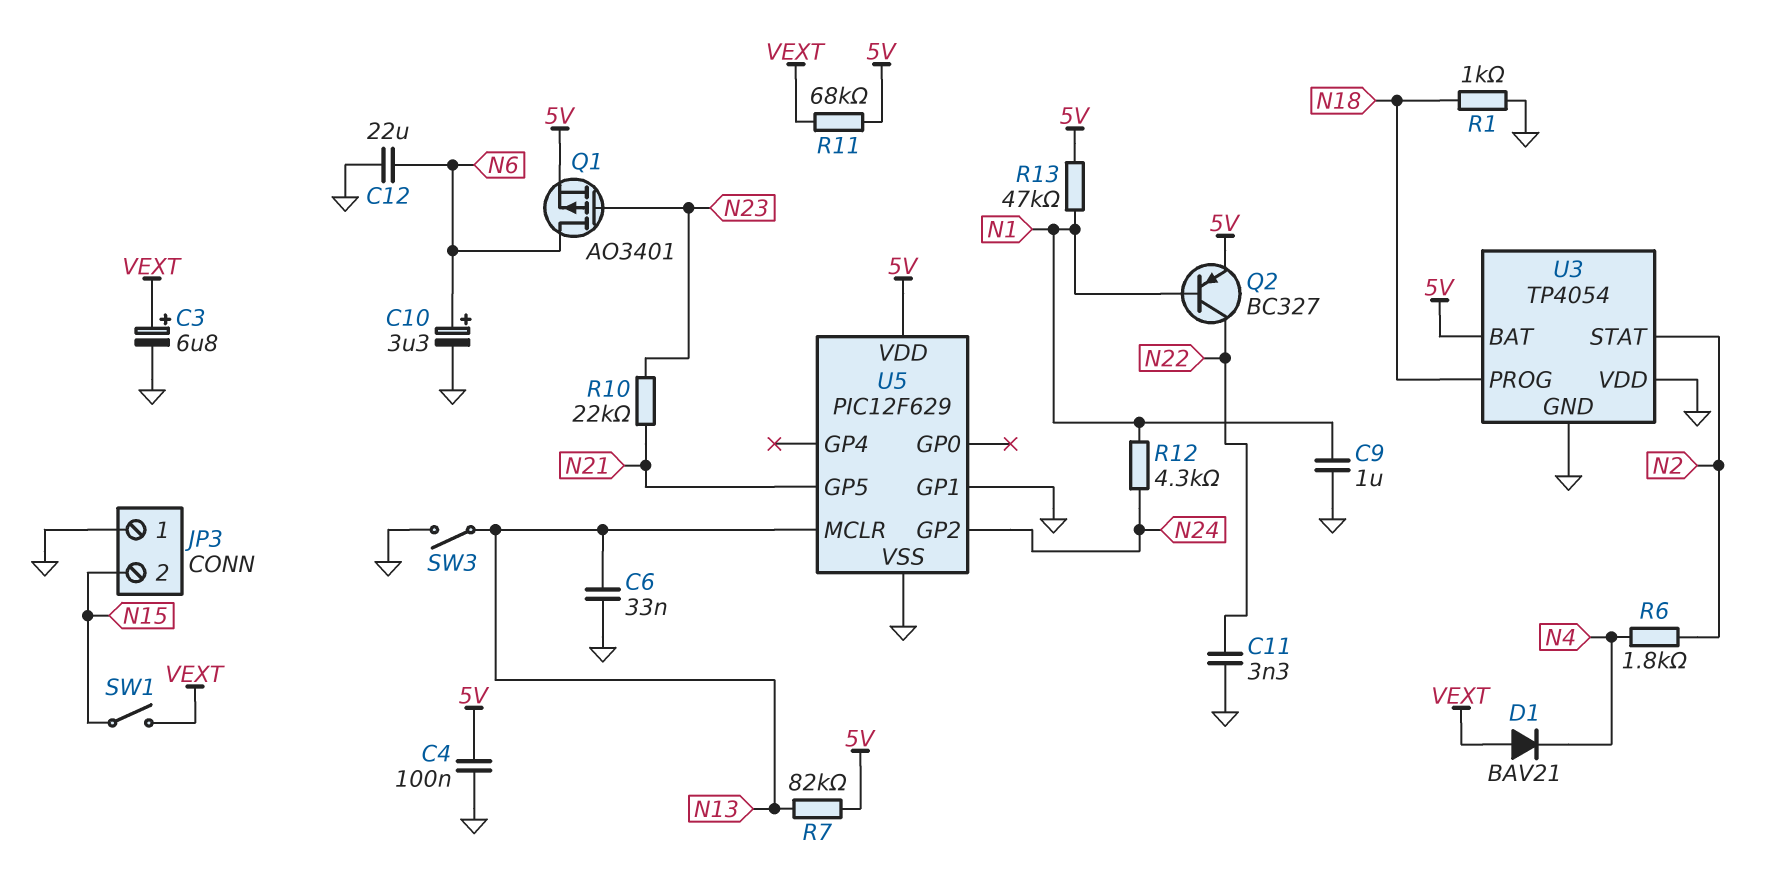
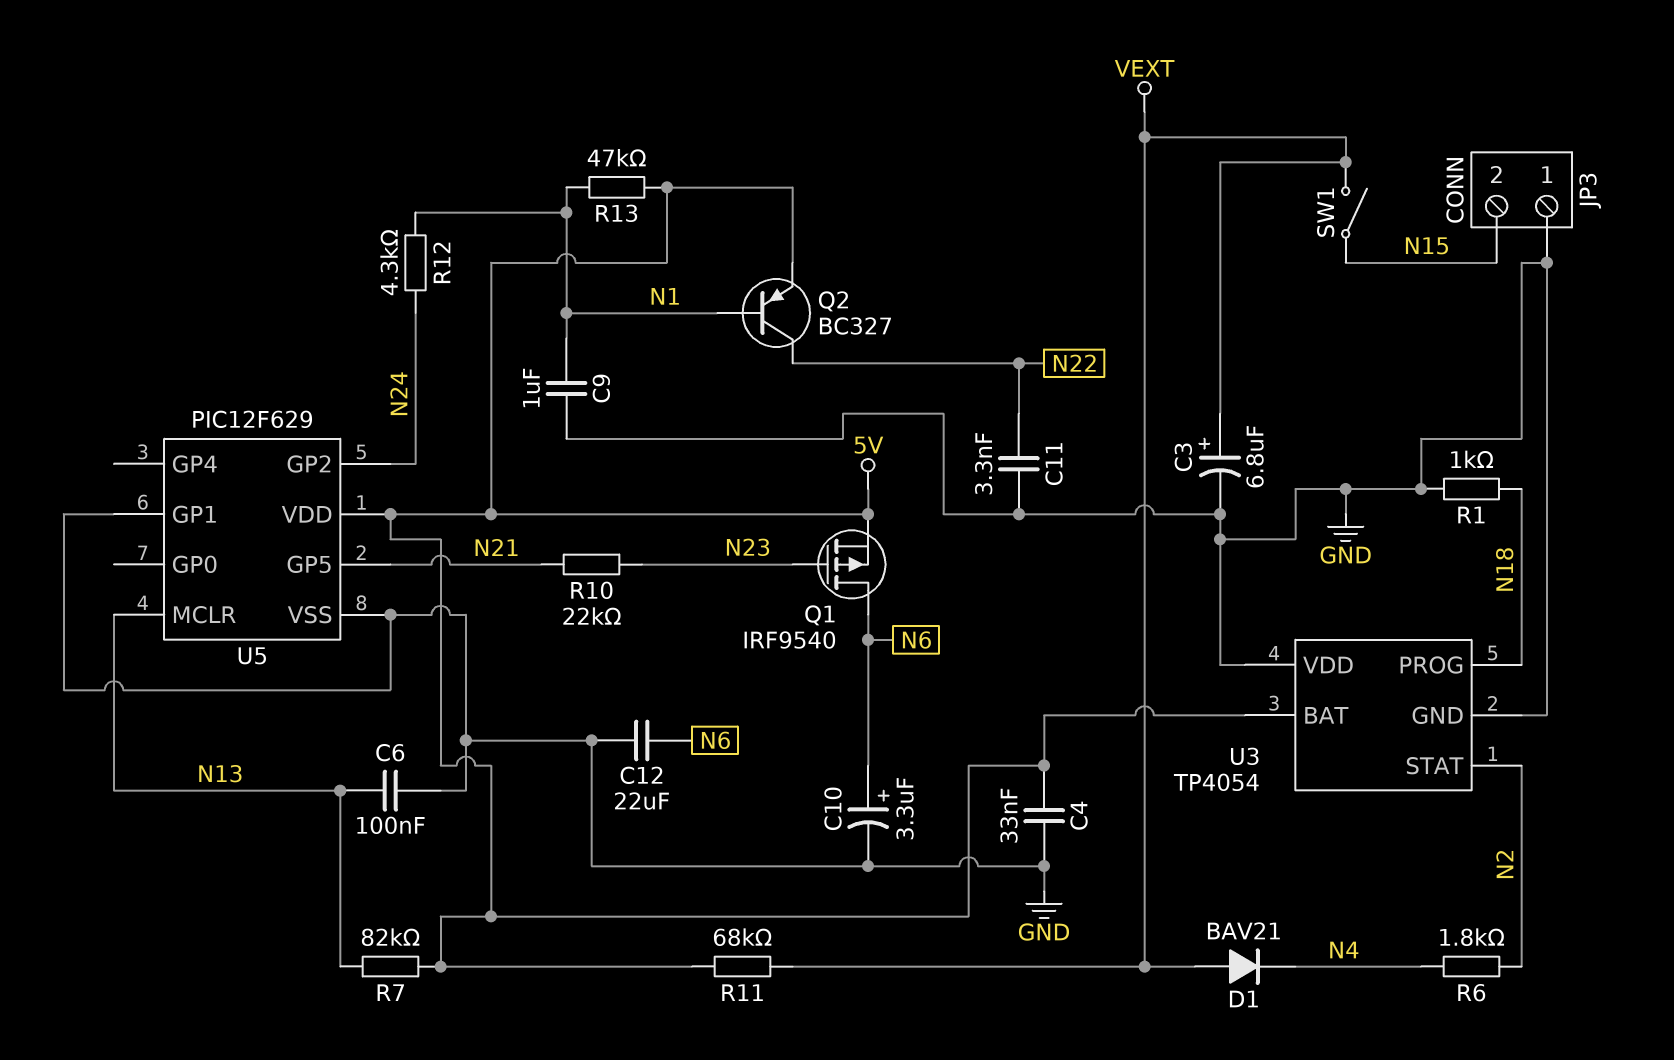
C4: 100nF (5V, GND) -> 33nF (5V, GND)
C6: 33nF (GND, N13) -> 100nF (GND, N13)
Q1: PMOS AO3401 (G N23, D N6, S 5V) -> PMOS IRF9540 (G N23, D N6, S 5V)
SW3: switch (GND, N13) -> none

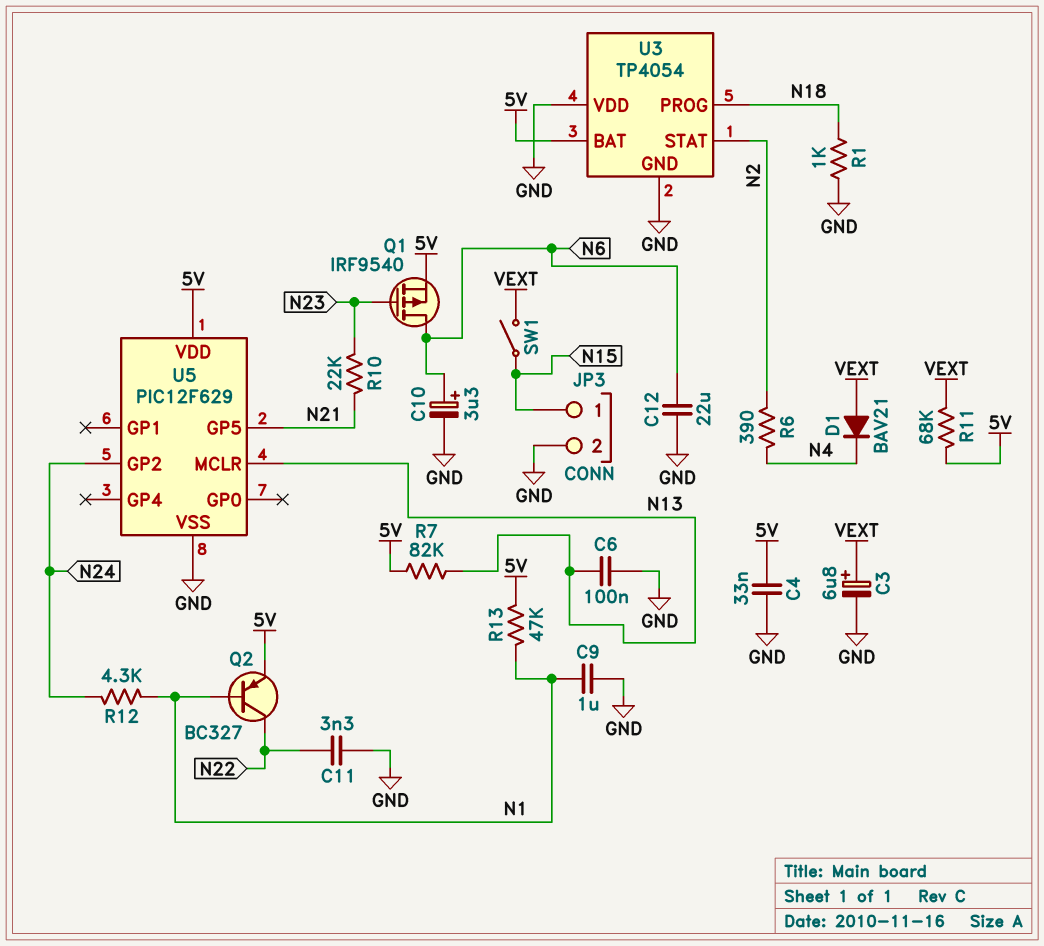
JP3 pin 1: GND -> N15
JP3 pin 2: N15 -> GND
R6: 1.8k (N2, N4) -> 390 (N2, N4)
U5 pin GP1: GND -> none

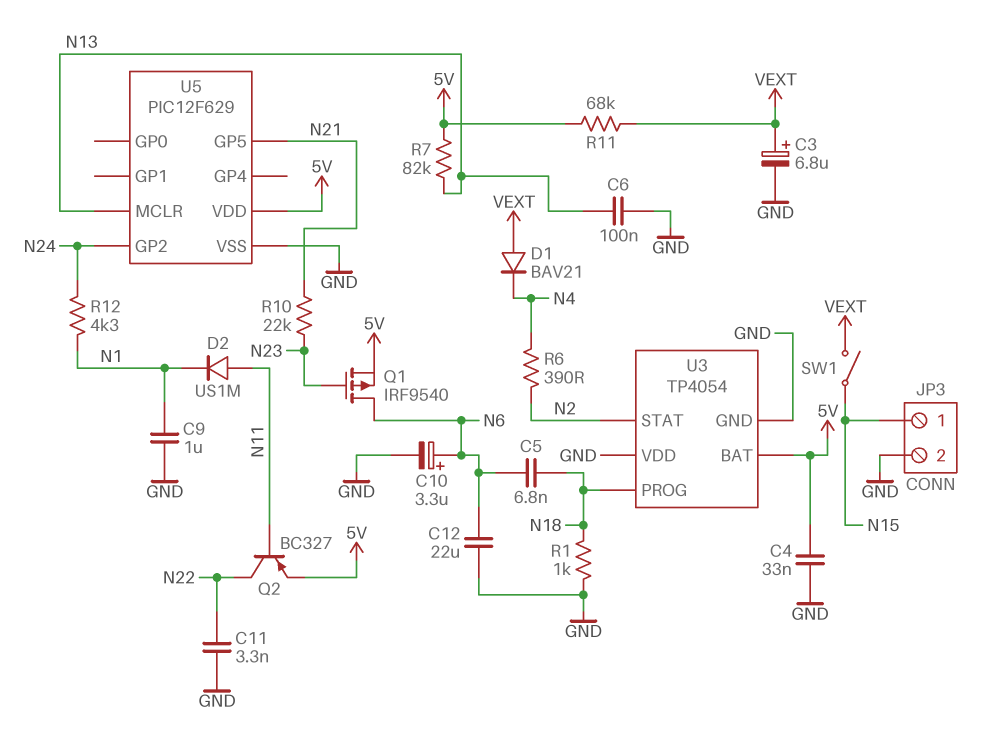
C5: none -> 6.8nF (N6, N18)
D2: none -> diode US1M (A N11, K N1)
Q2: PNP BC327 (B N1, C N22, E 5V) -> PNP BC327 (B N11, C N22, E 5V)
R13: 47k (5V, N1) -> none

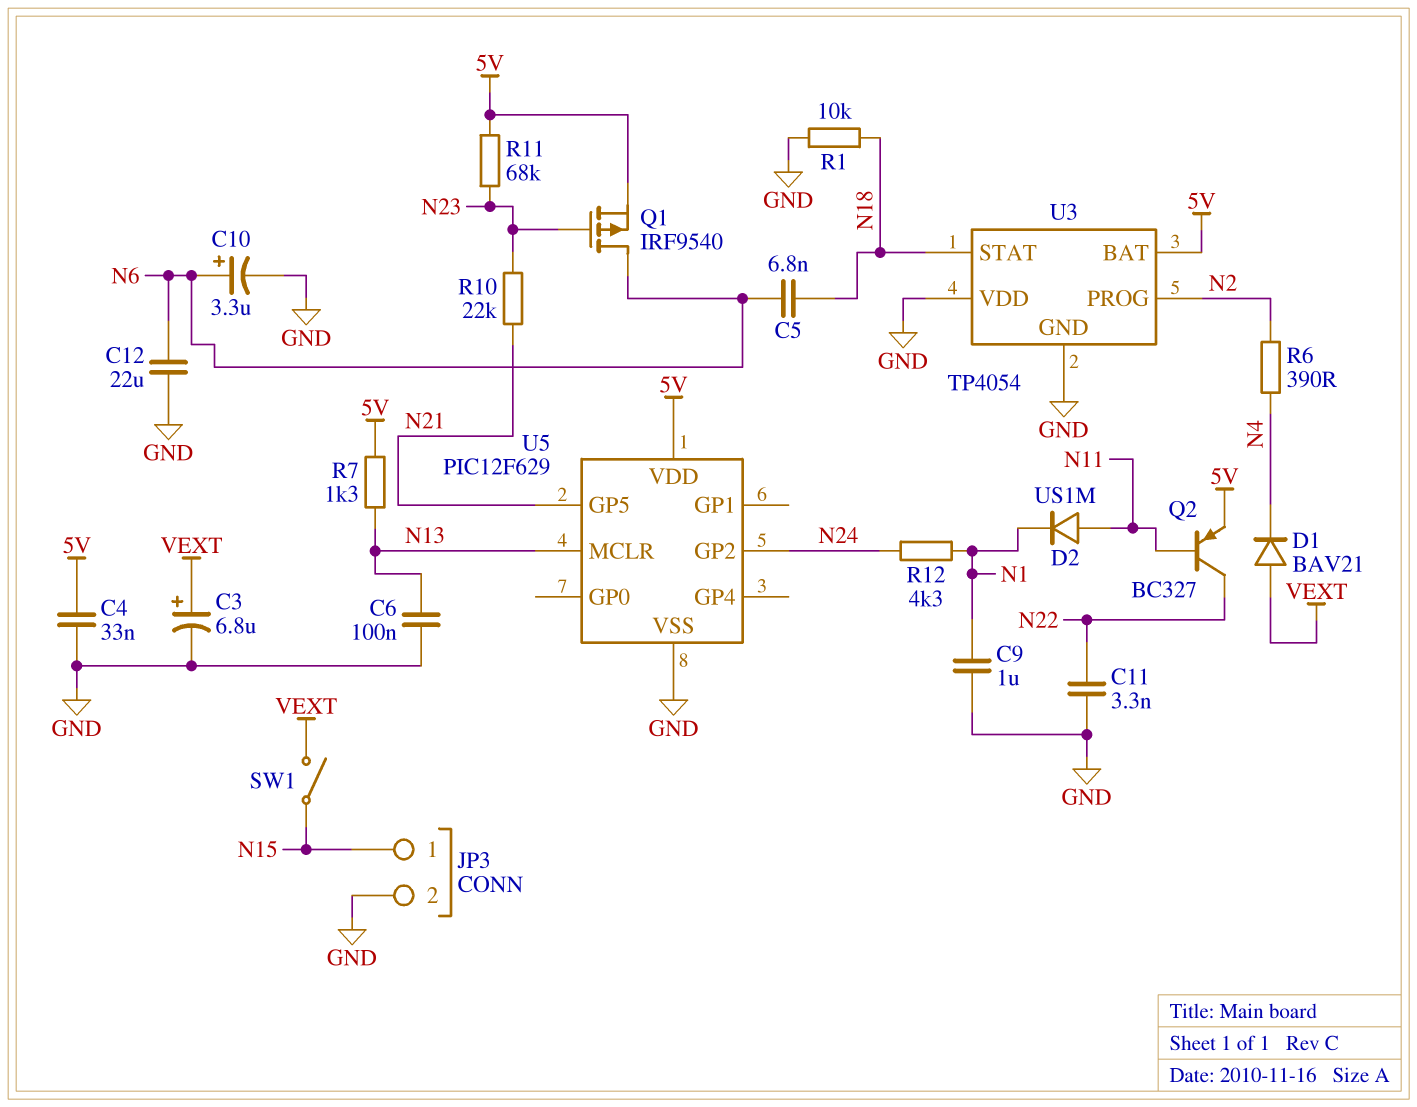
R1: 1k (GND, N18) -> 10k (GND, N18)
R7: 82k (5V, N13) -> 1.3k (5V, N13)
R11: 68k (5V, VEXT) -> 68k (5V, N23)
U3 pin PROG: N18 -> N2
U3 pin STAT: N2 -> N18

